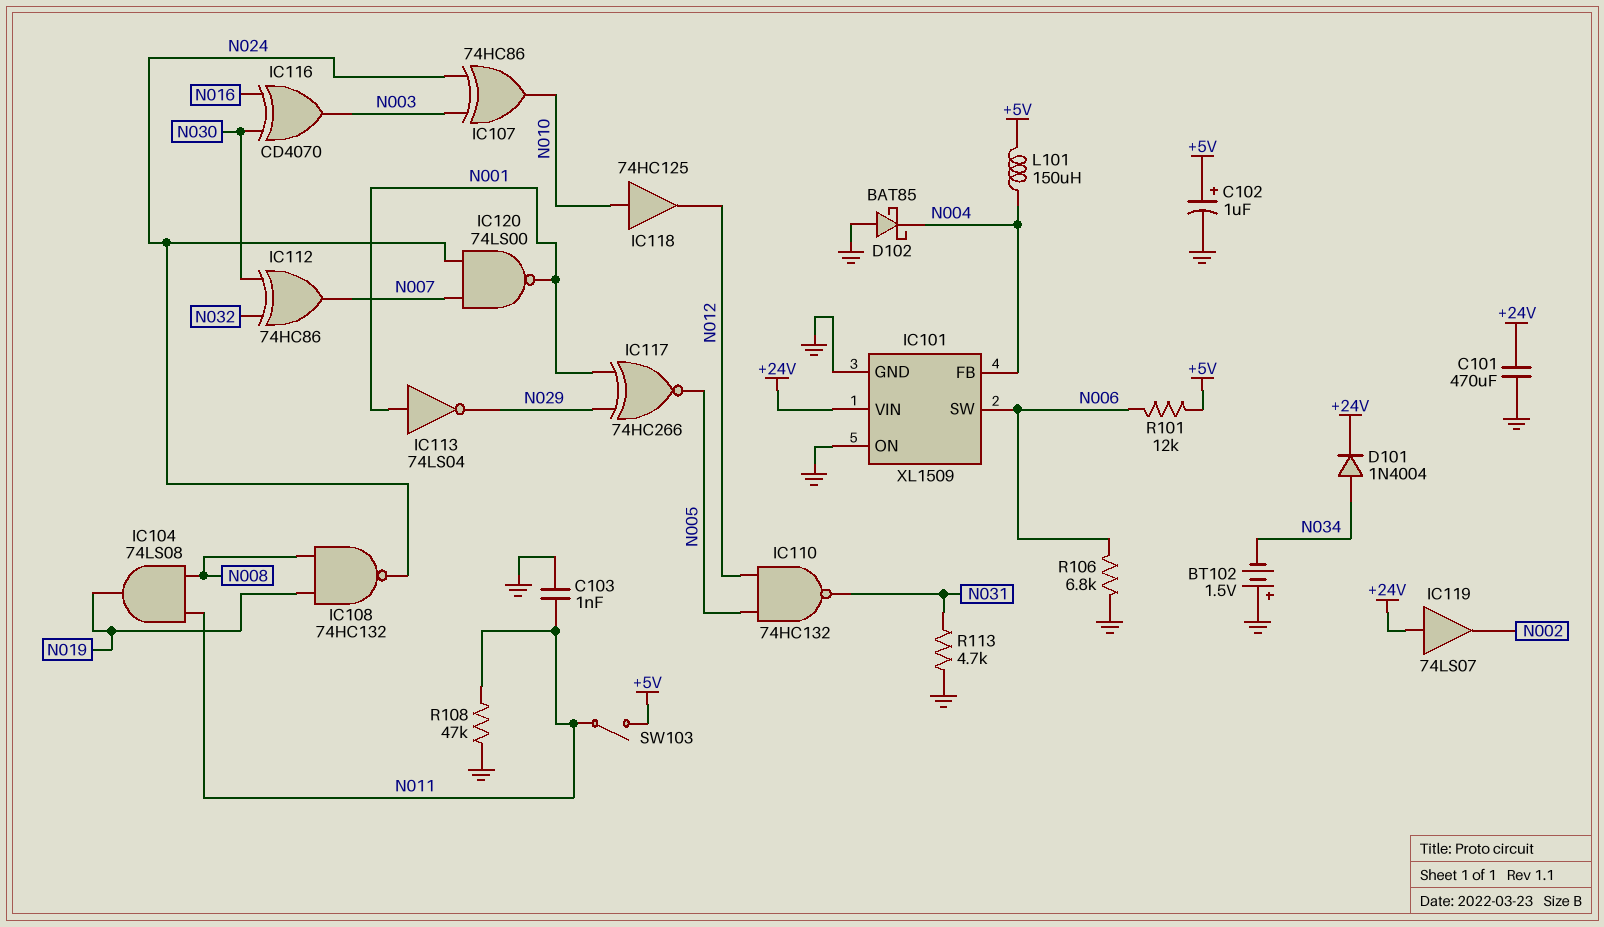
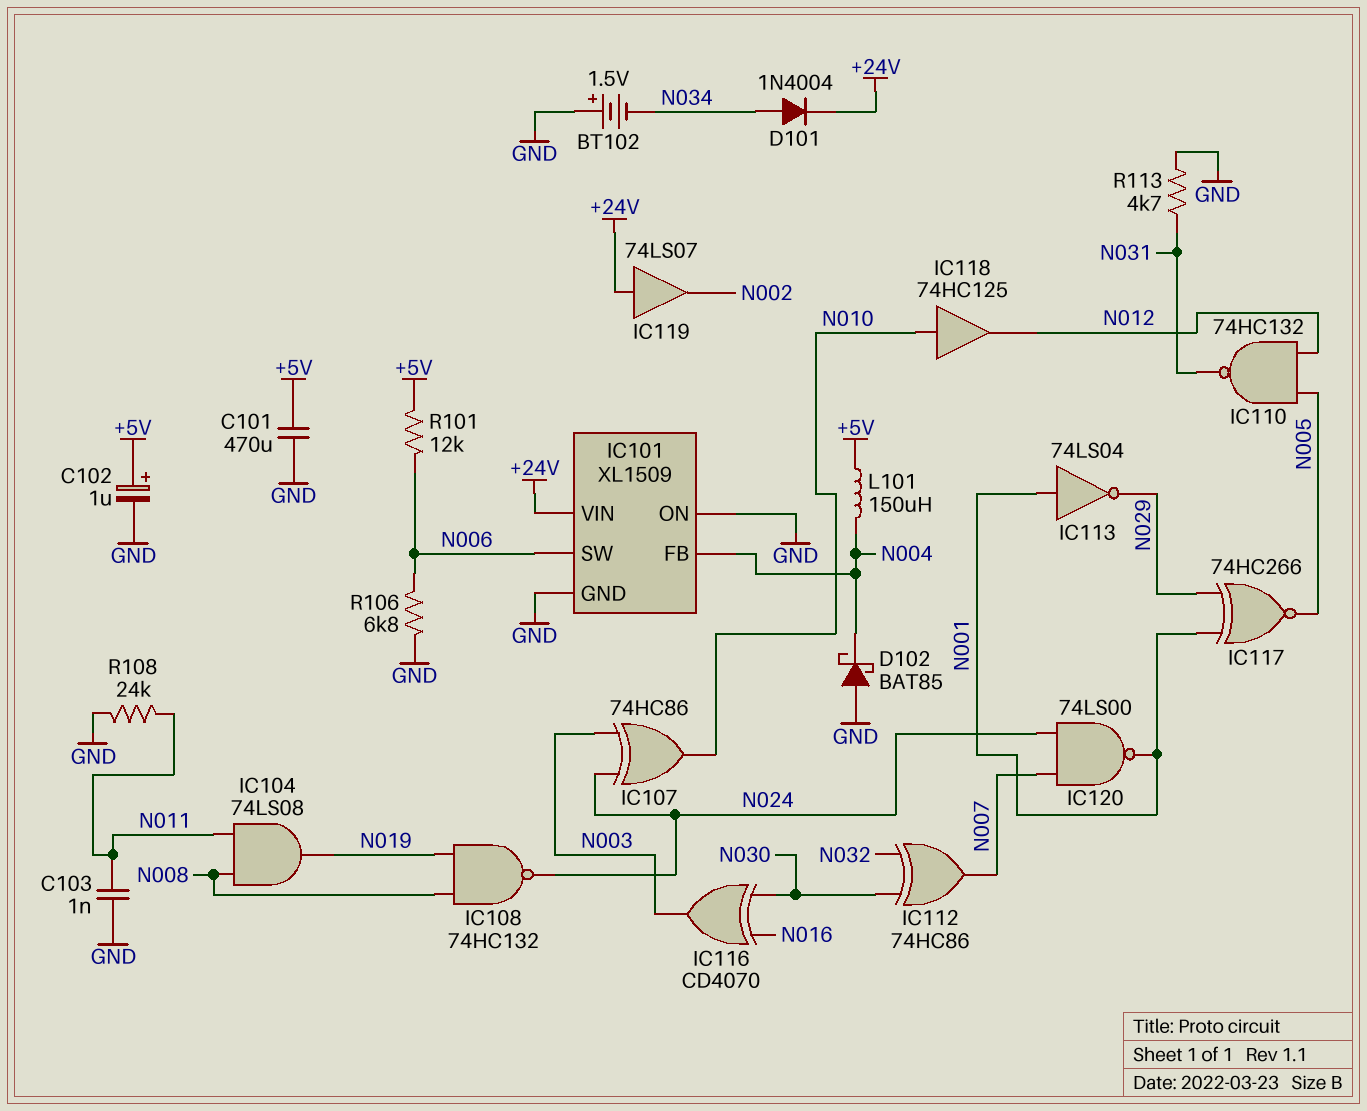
C101: 470uF (+24V, GND) -> 470uF (+5V, GND)
R108: 47k (GND, N011) -> 24k (GND, N011)
SW103: switch (+5V, N011) -> none

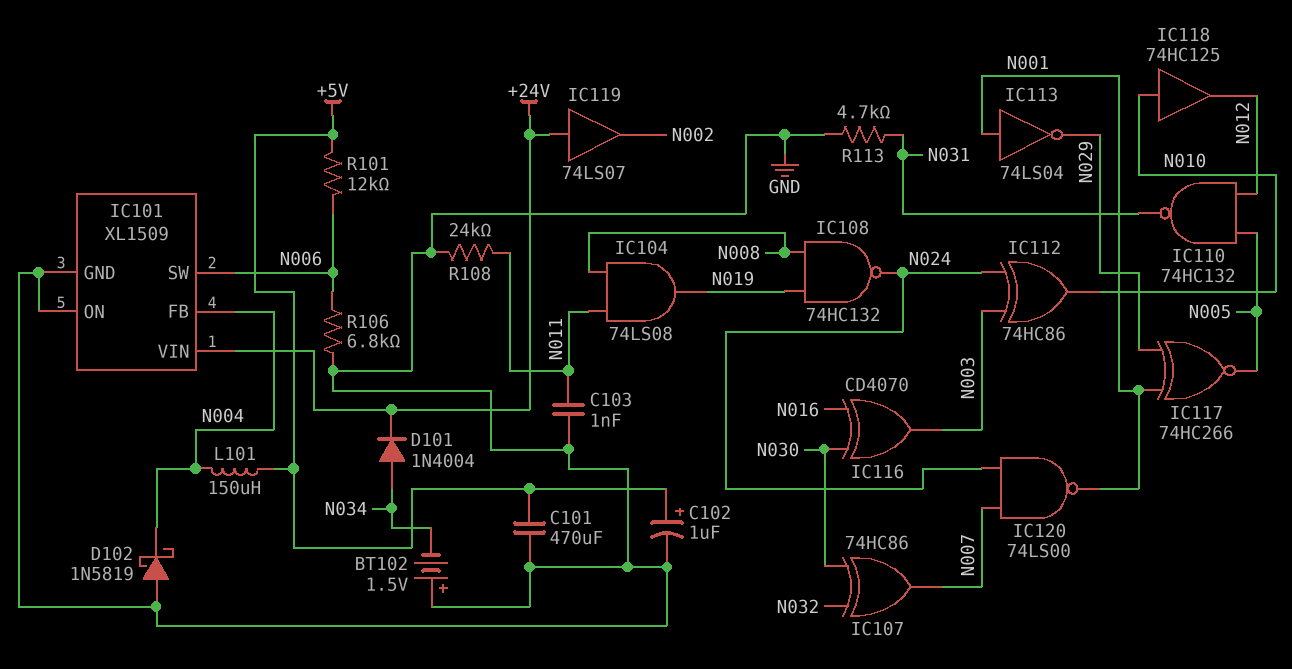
D102: schottky BAT85 (A GND, K N004) -> schottky 1N5819 (A GND, K N004)
IC107: XOR 74HC86 (in N003, in N024, out N010) -> XOR 74HC86 (in N030, in N032, out N007)
IC112: XOR 74HC86 (in N030, in N032, out N007) -> XOR 74HC86 (in N003, in N024, out N010)

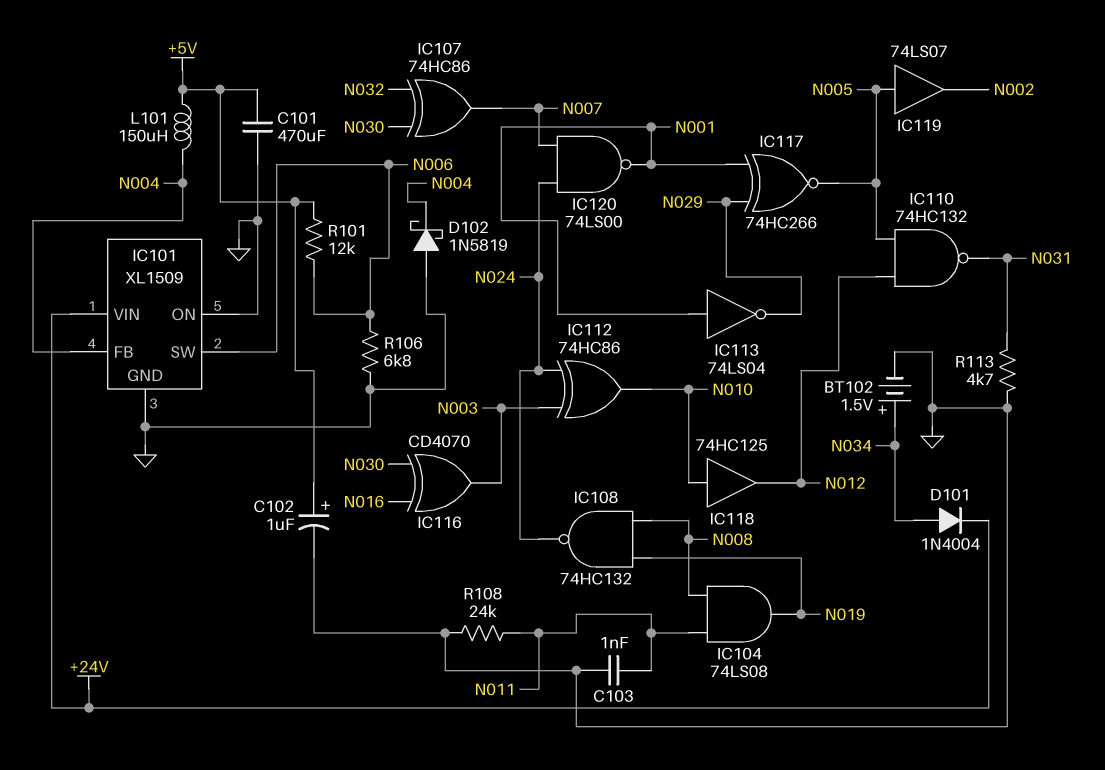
BT102: 1.5V (plus GND, minus N034) -> 1.5V (plus N034, minus GND)
IC119: buffer 74LS07 (in +24V, out N002) -> buffer 74LS07 (in N005, out N002)

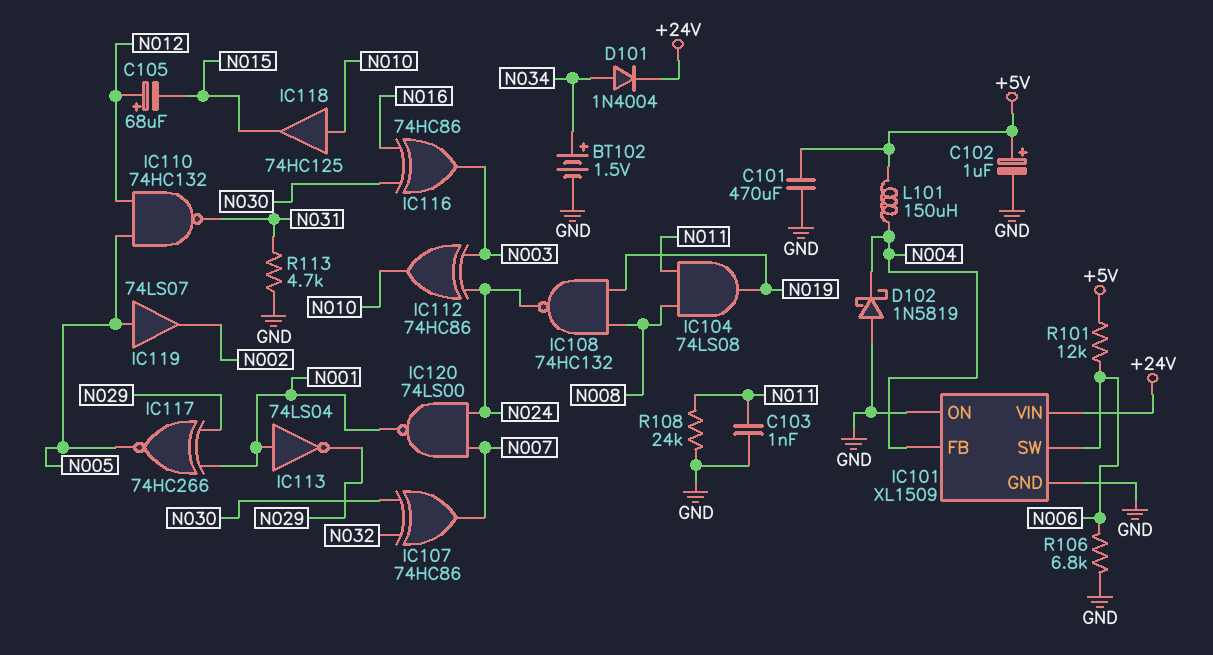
C105: none -> 68uF (plus N012, minus N015)
IC116: XOR CD4070 (in N016, in N030, out N003) -> XOR 74HC86 (in N016, in N030, out N003)
IC118: buffer 74HC125 (in N010, out N012) -> buffer 74HC125 (in N010, out N015)

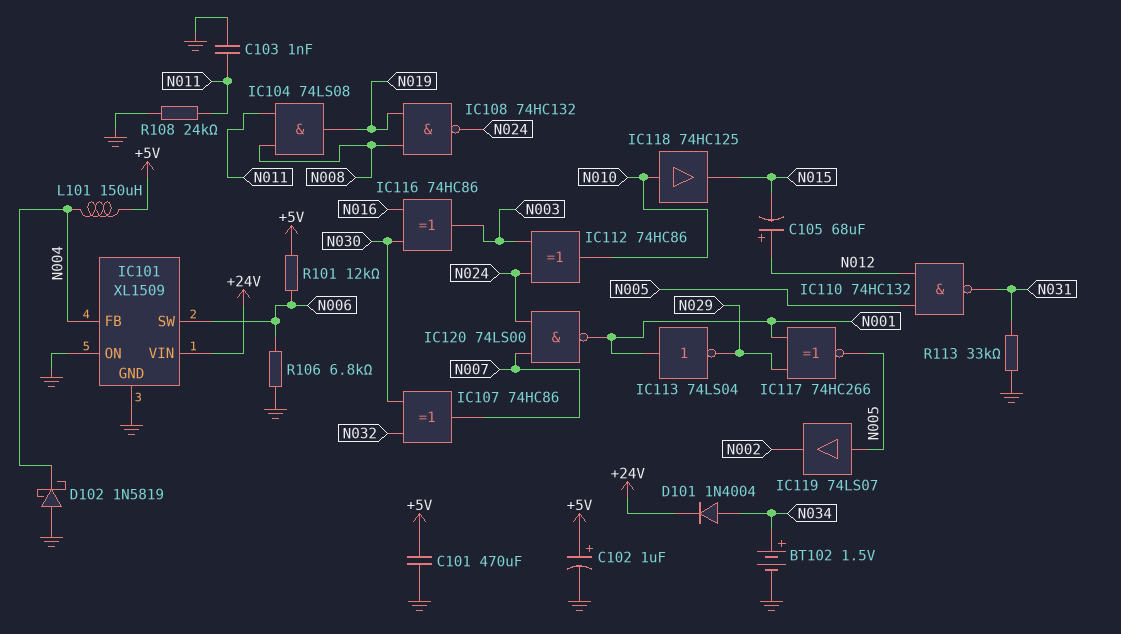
R113: 4.7k (GND, N031) -> 33k (GND, N031)

